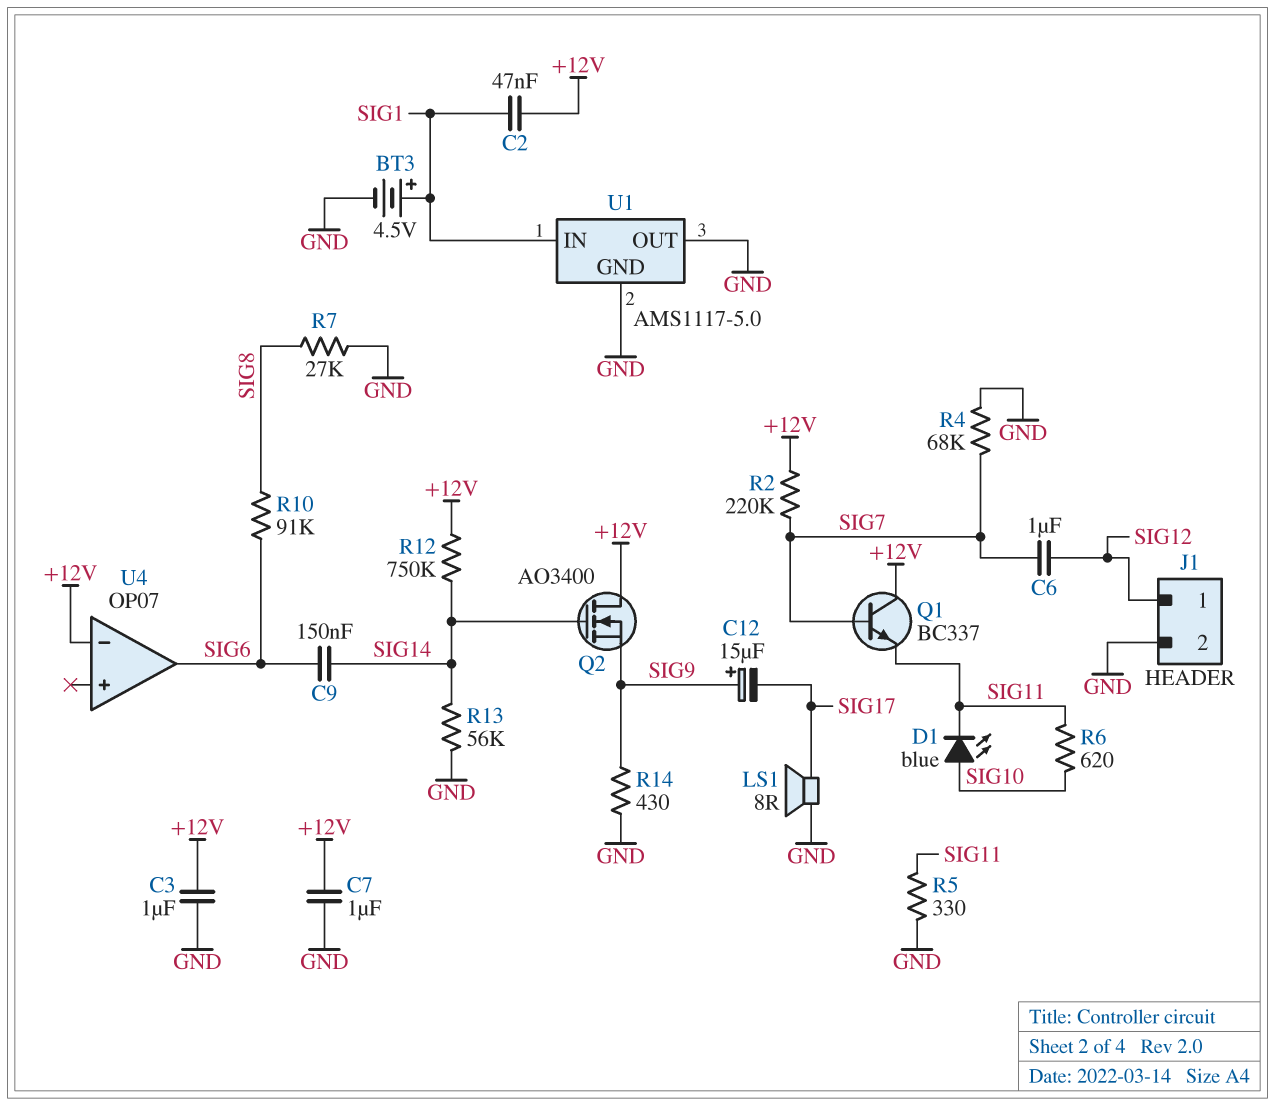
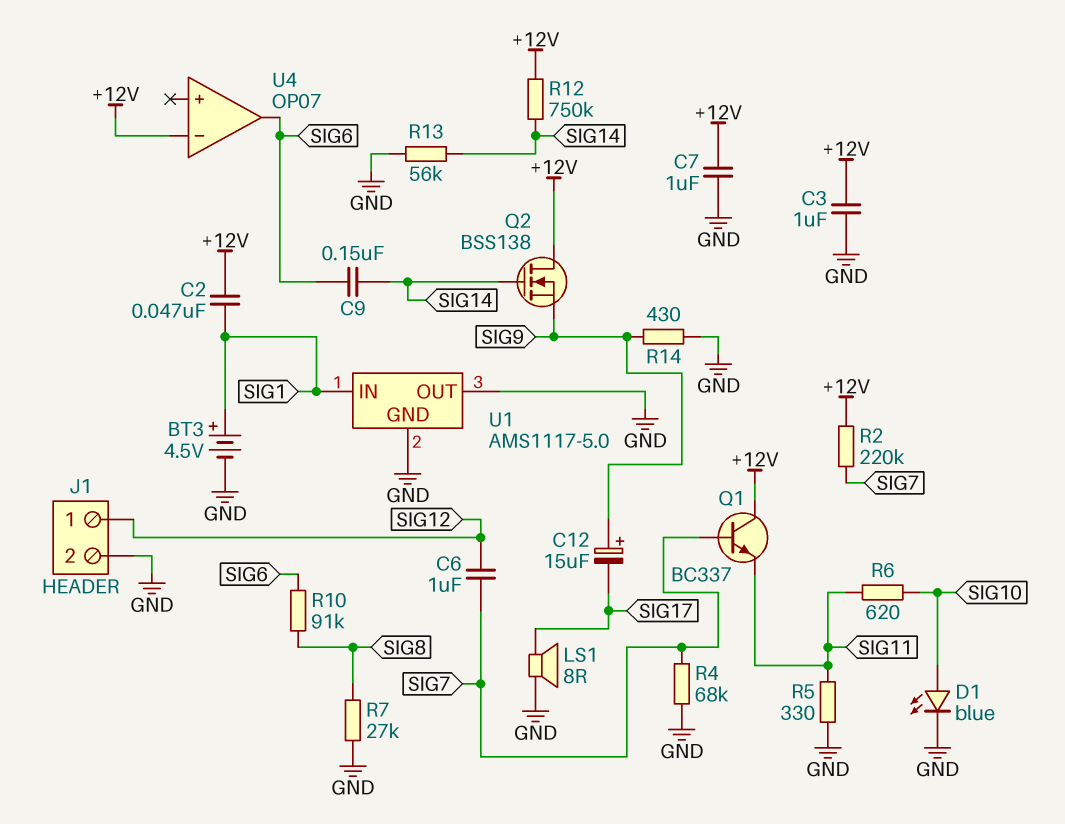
D1: LED blue (A SIG10, K SIG11) -> LED blue (A SIG10, K GND)
Q2: NMOS AO3400 (G SIG14, D +12V, S SIG9) -> NMOS BSS138 (G SIG14, D +12V, S SIG9)

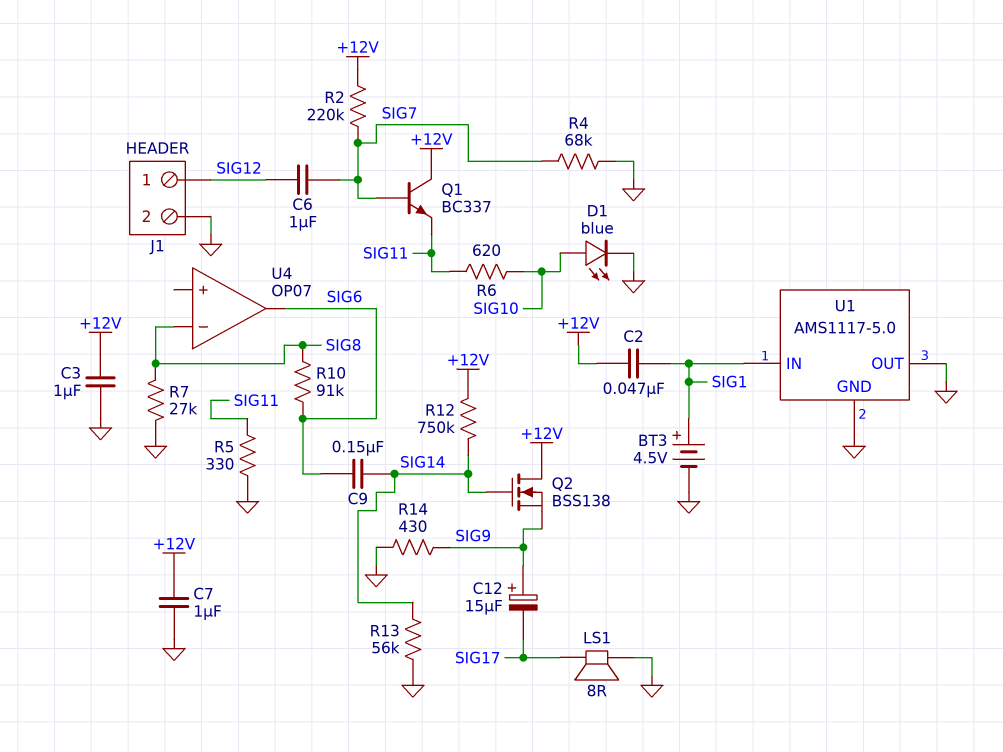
U4 pin in-: +12V -> SIG8

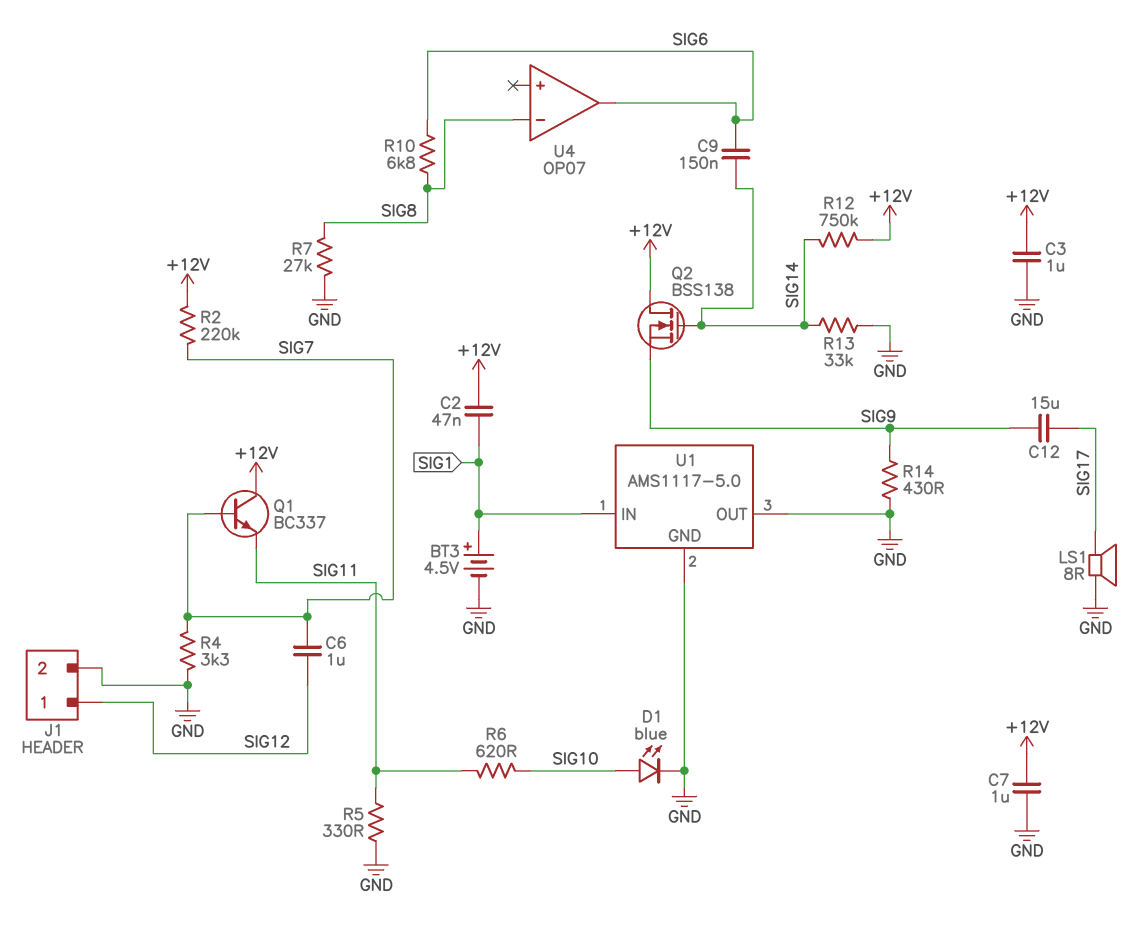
C12: 15uF (plus SIG9, minus SIG17) -> 15uF (SIG9, SIG17)
R4: 68k (GND, SIG7) -> 3.3k (GND, SIG7)
R10: 91k (SIG6, SIG8) -> 6.8k (SIG6, SIG8)
R13: 56k (GND, SIG14) -> 33k (GND, SIG14)

